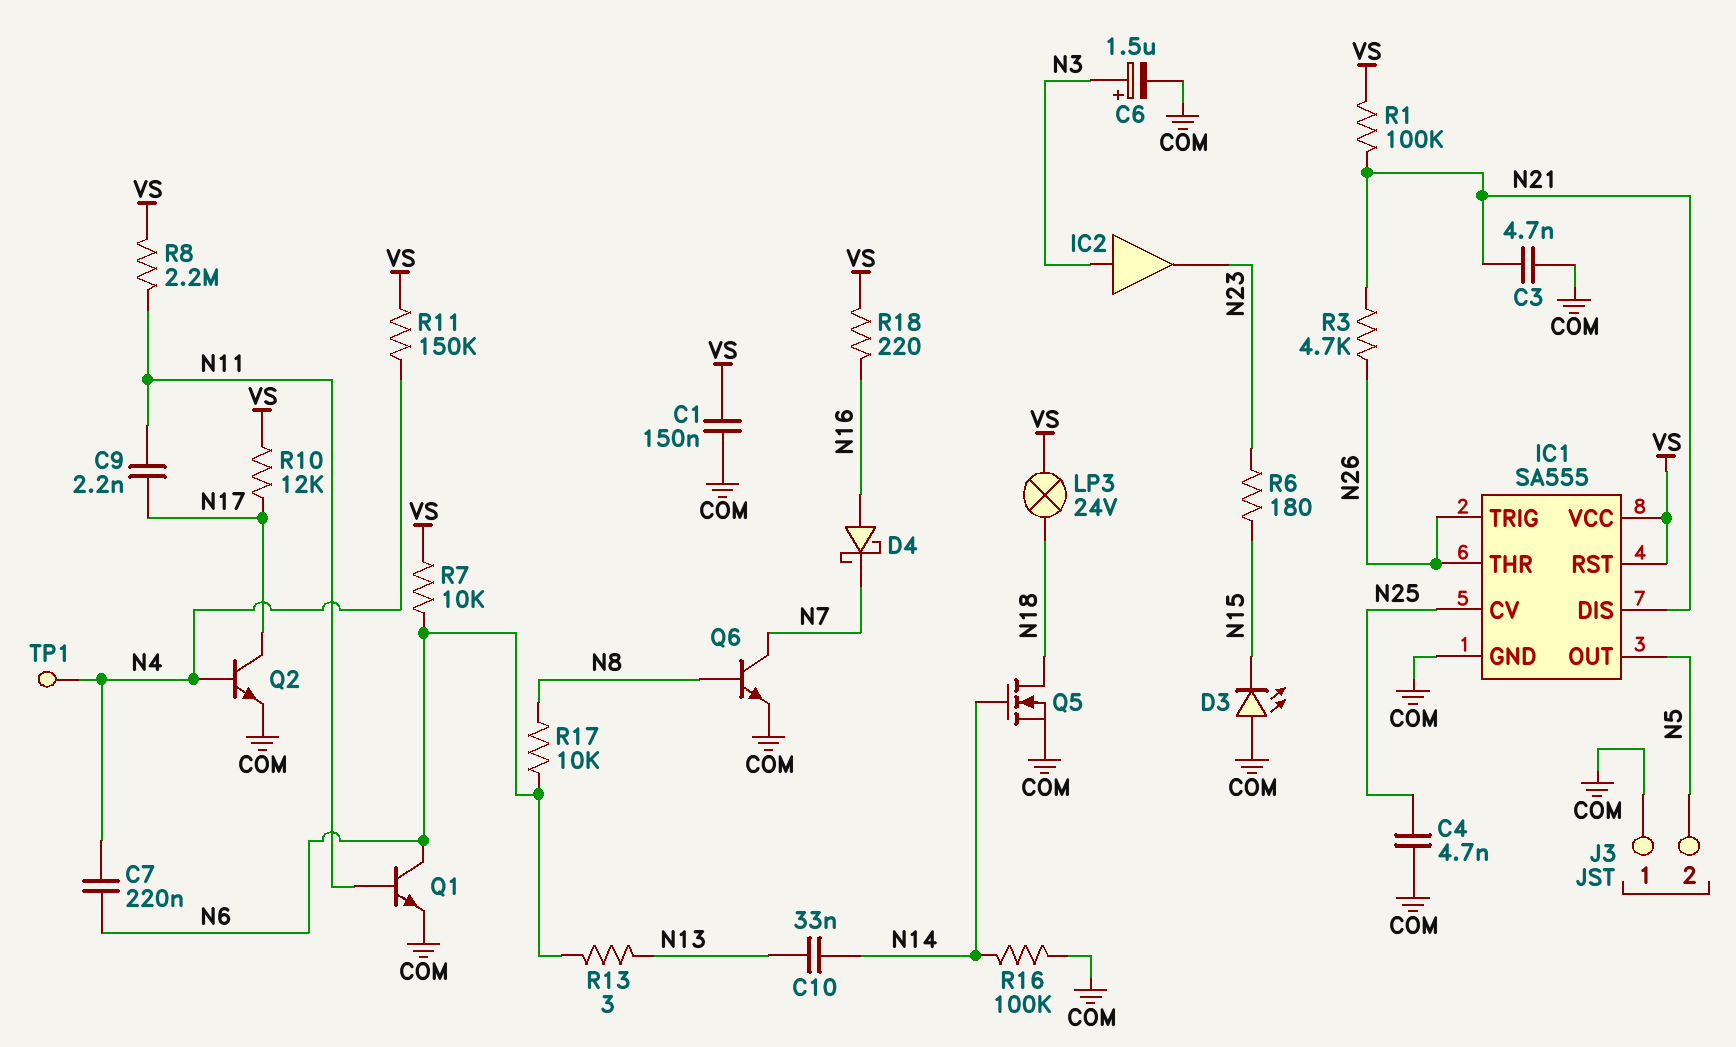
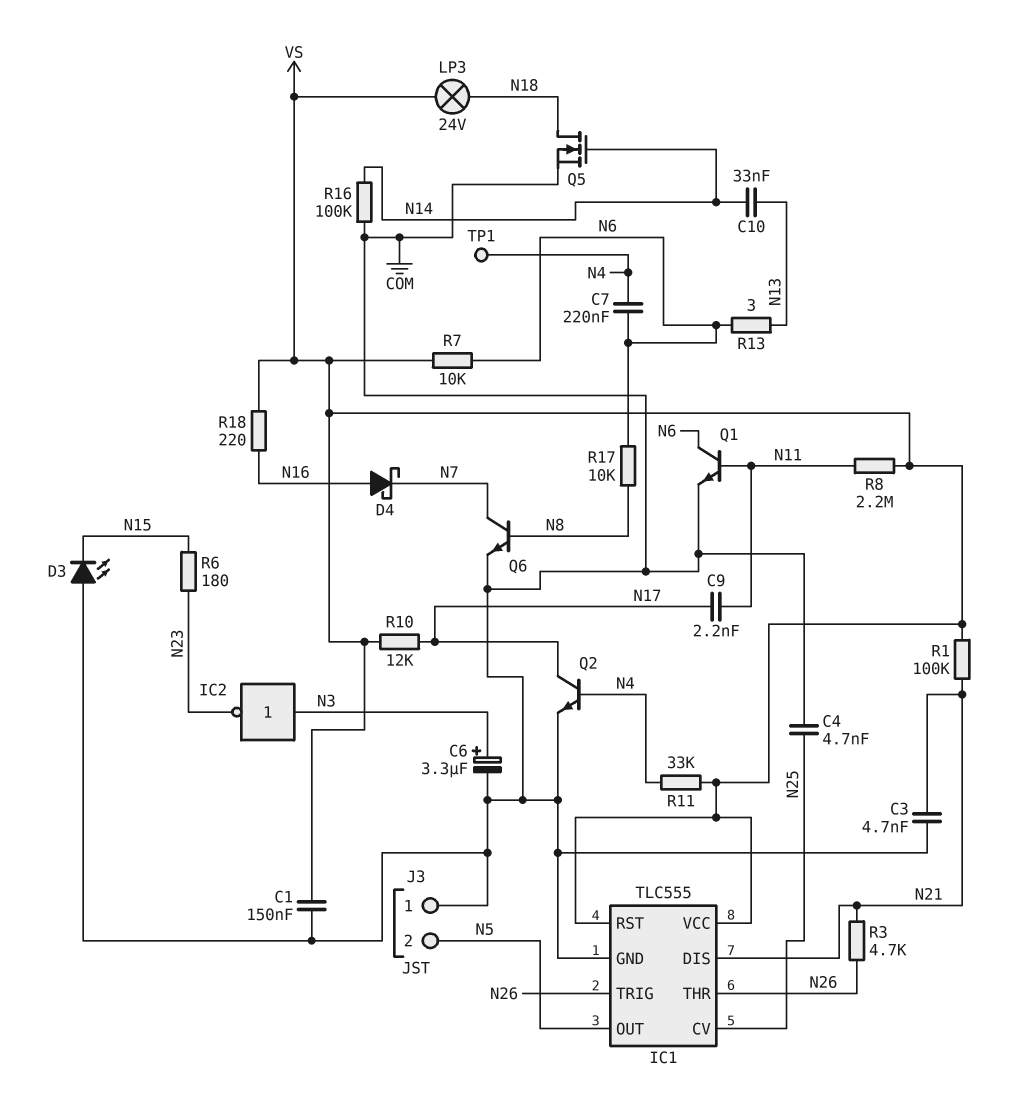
C6: 1.5uF (plus N3, minus COM) -> 3.3uF (plus N3, minus COM)
IC1: SA555 -> TLC555
IC2: buffer (in N3, out N23) -> NOT (in N3, out N23)
R11: 150k (N4, VS) -> 33k (N4, VS)

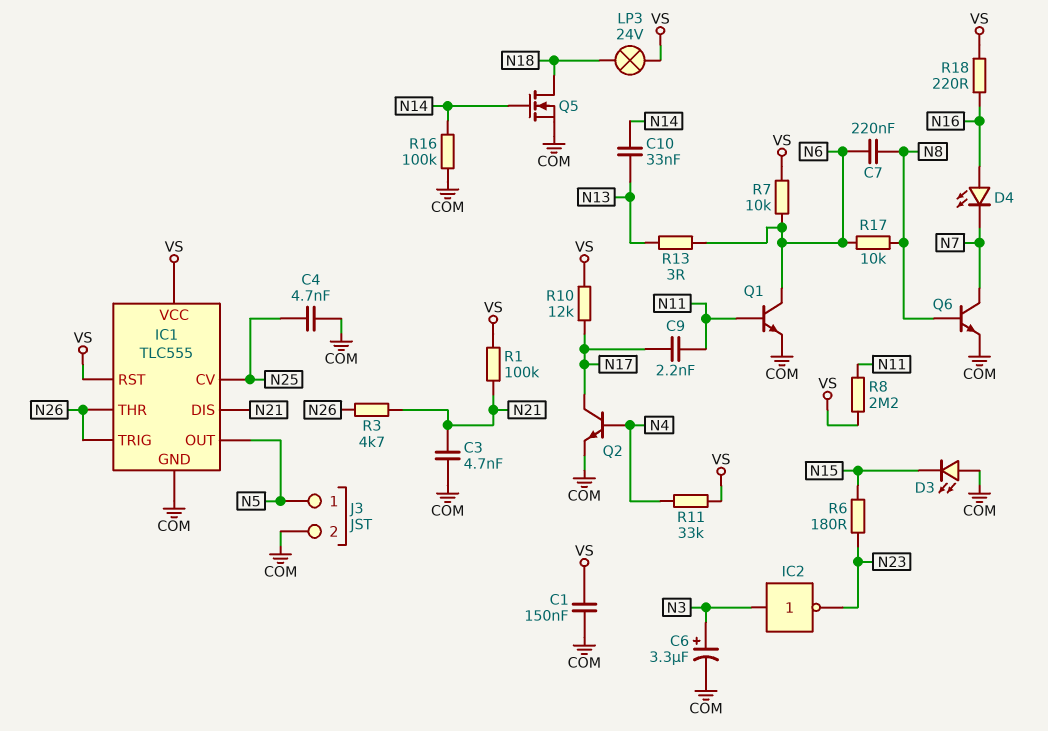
C7: 220nF (N4, N6) -> 220nF (N6, N8)
D4: schottky (A N16, K N7) -> LED (A N16, K N7)
J3 pin 1: COM -> N5
J3 pin 2: N5 -> COM
TP1: test point (N4) -> none

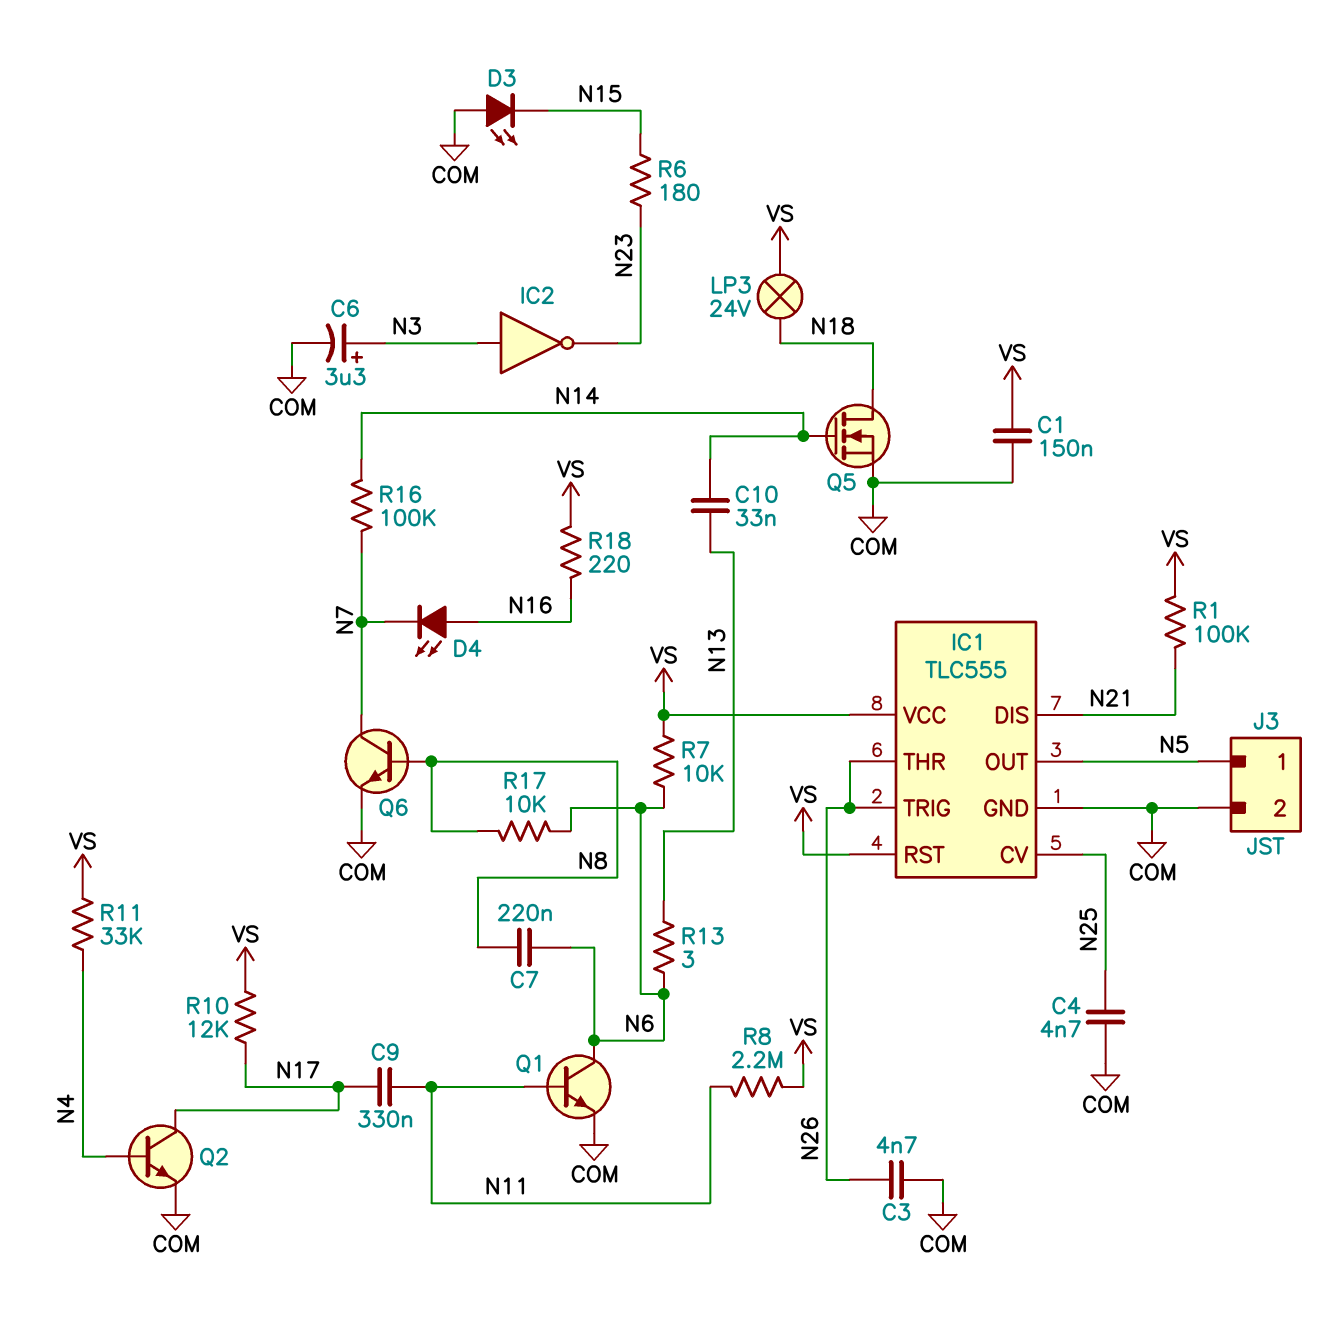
C3: 4.7nF (COM, N21) -> 4.7nF (COM, N26)
C9: 2.2nF (N11, N17) -> 330nF (N11, N17)
R3: 4.7k (N21, N26) -> none
R16: 100k (COM, N14) -> 100k (N7, N14)

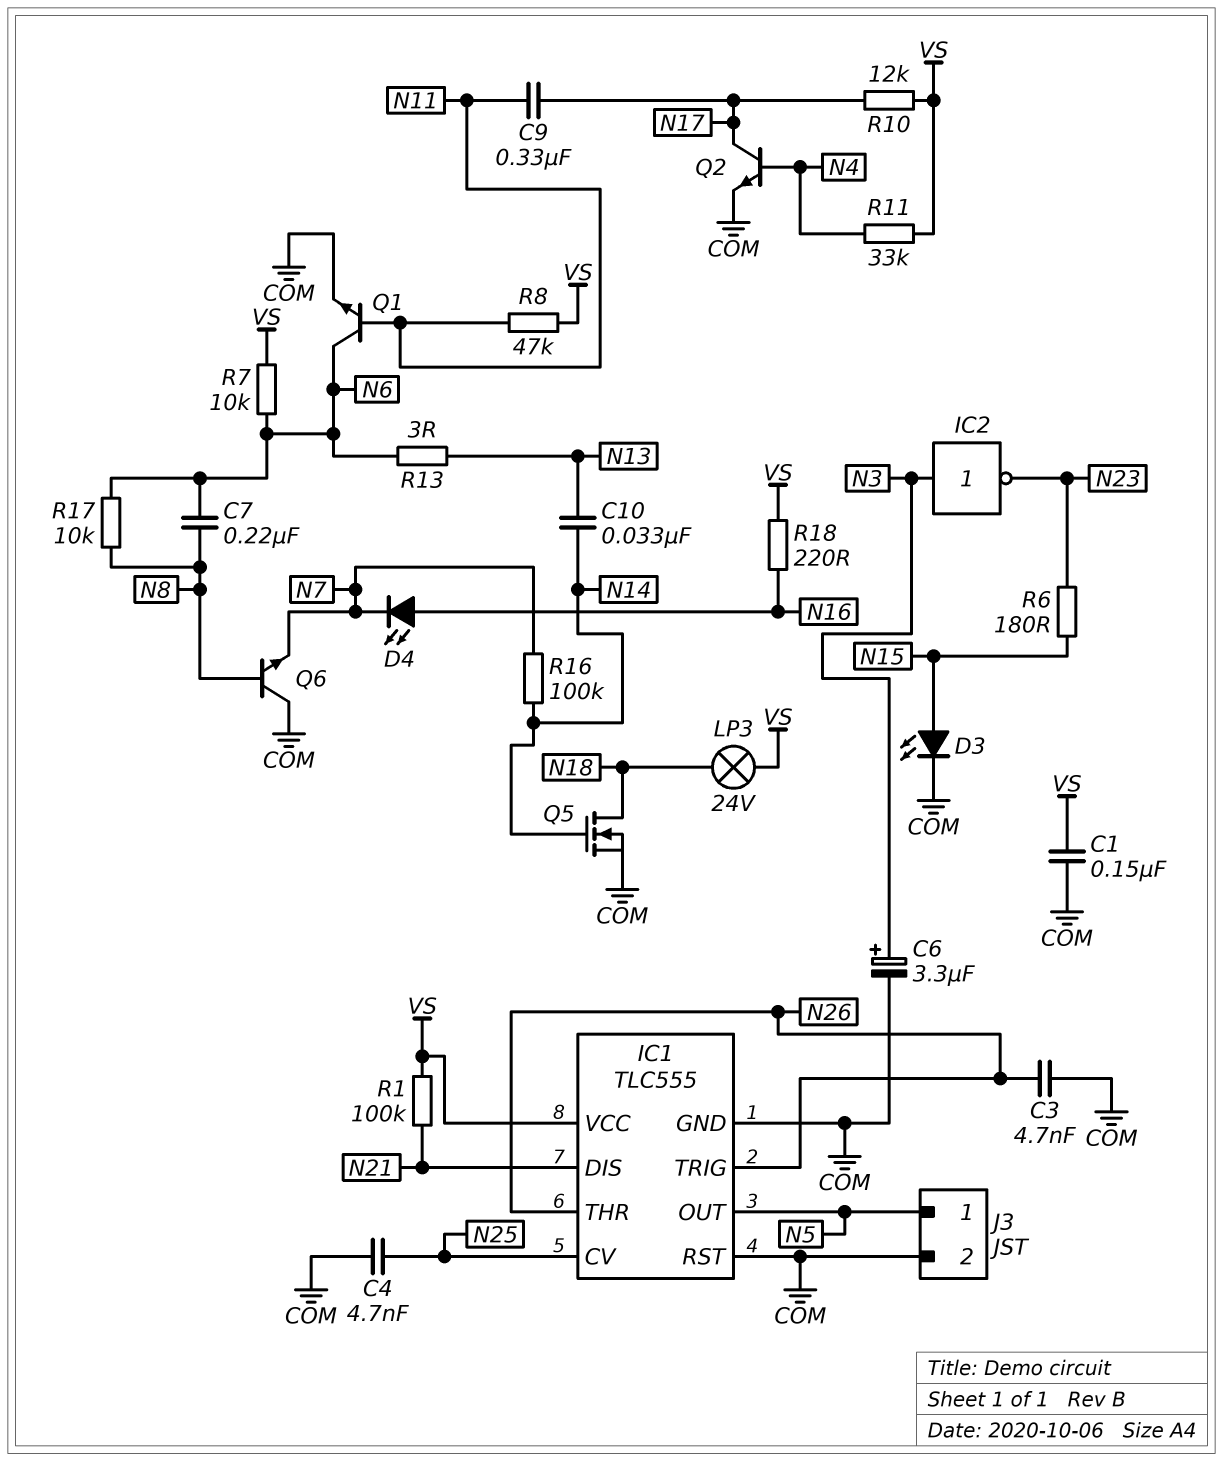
D3: LED (A COM, K N15) -> LED (A N15, K COM)
IC1 pin RST: VS -> COM
Q6: NPN (B N8, C N7, E COM) -> NPN (B N8, C COM, E N7)
R8: 2.2M (N11, VS) -> 47k (N11, VS)

